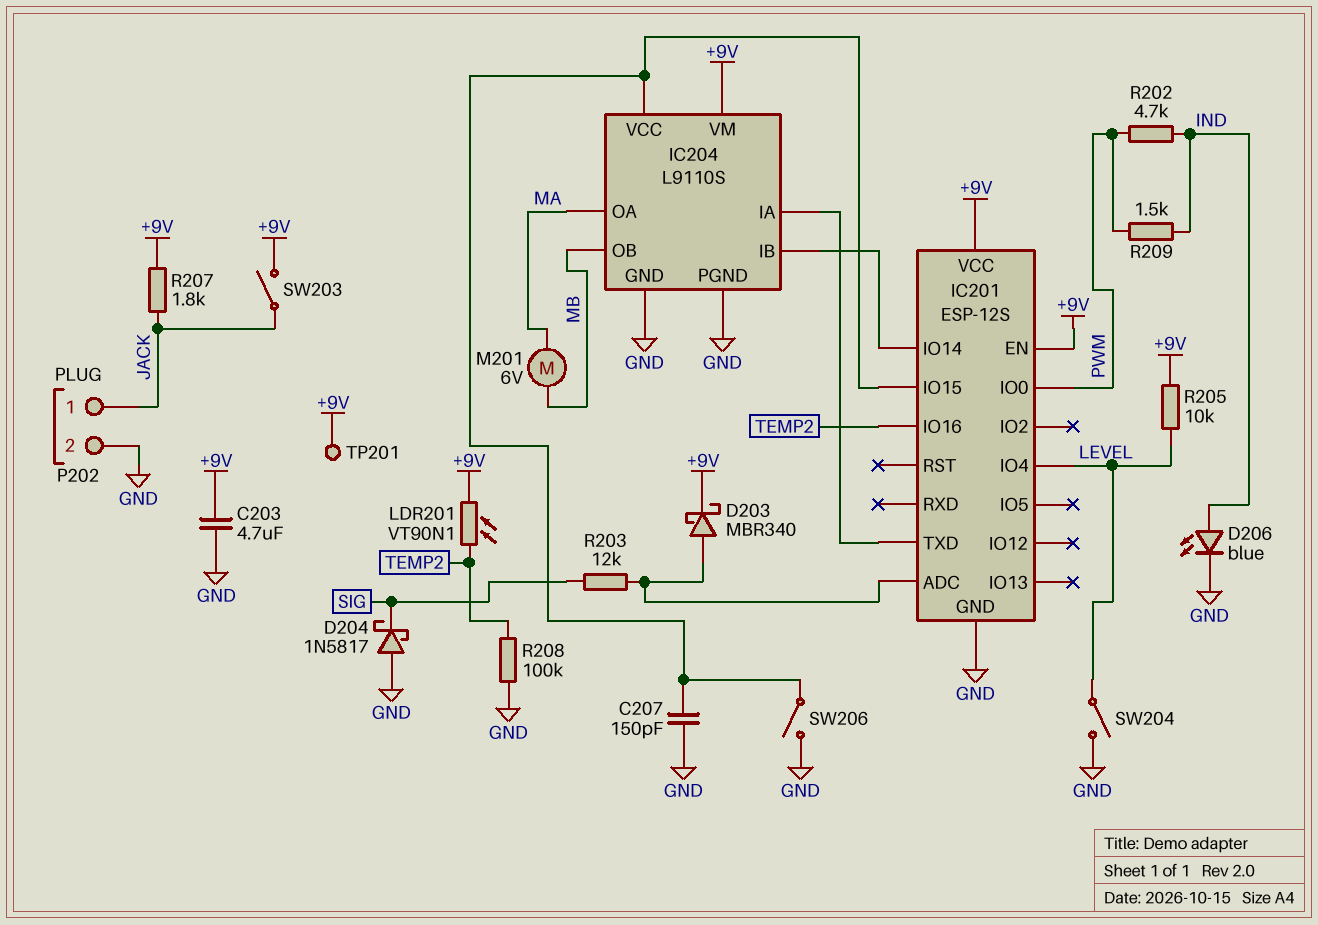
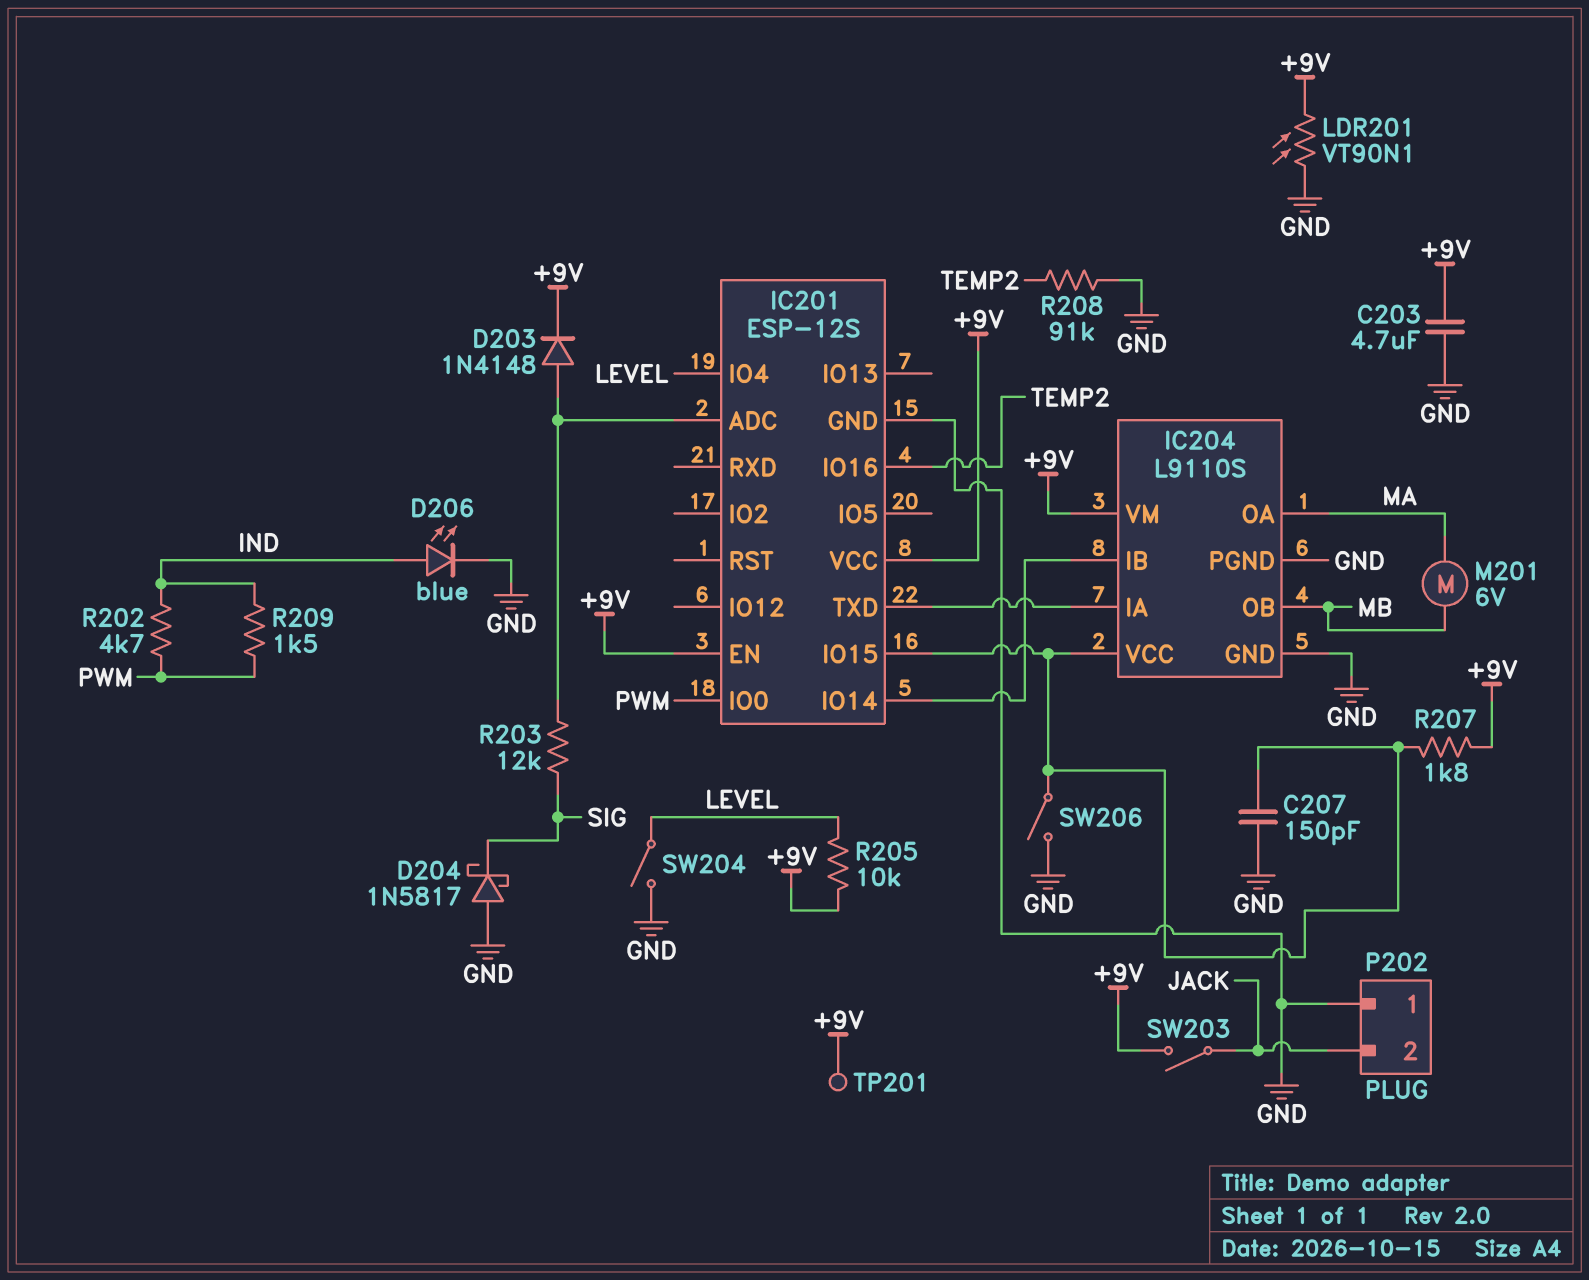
D203: schottky MBR340 (A IC201/ADC, K +9V) -> diode 1N4148 (A IC201/ADC, K +9V)
LDR201: VT90N1 (+9V, TEMP2) -> VT90N1 (+9V, GND)
P202 pin 1: JACK -> GND
P202 pin 2: GND -> JACK
R207: 1.8k (+9V, JACK) -> 1.8k (+9V, IC201/IO15)
R208: 100k (GND, TEMP2) -> 91k (GND, TEMP2)

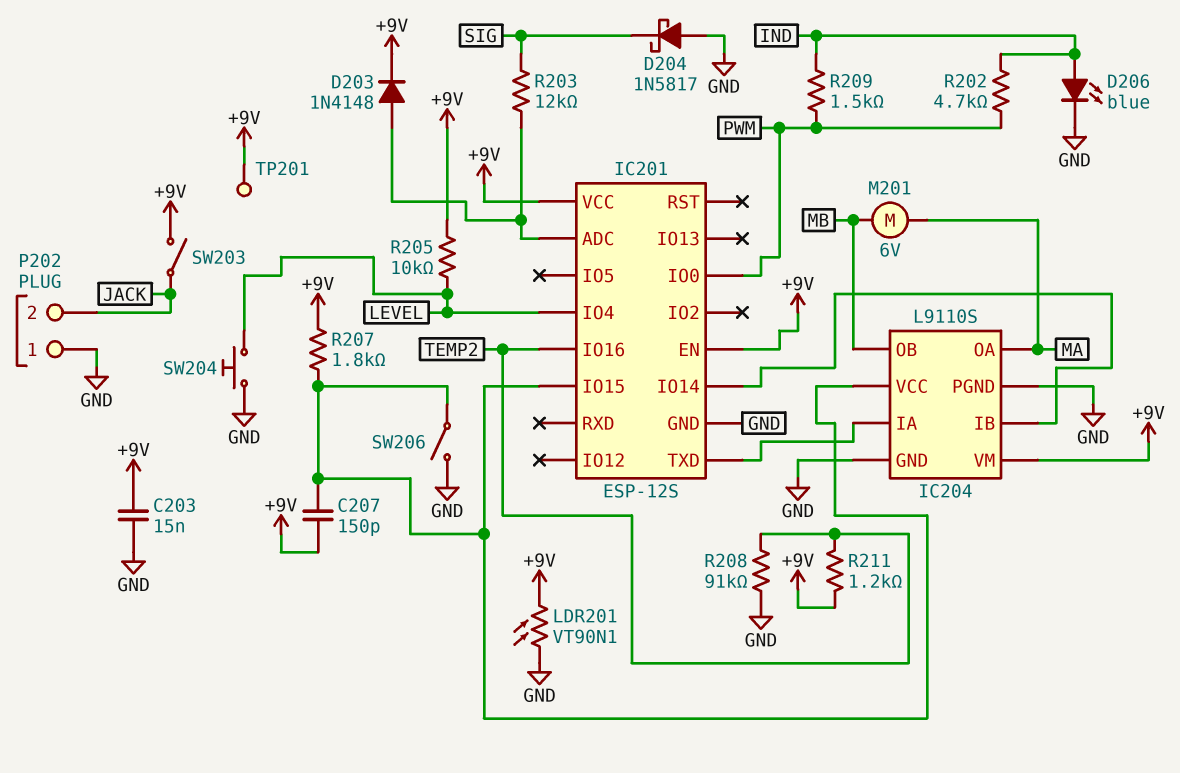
C203: 4.7uF (+9V, GND) -> 15nF (+9V, GND)
C207: 150pF (GND, IC201/IO15) -> 150pF (+9V, IC201/IO15)
R211: none -> 1.2k (+9V, TEMP2)
SW204: switch (GND, LEVEL) -> button (GND, LEVEL)

